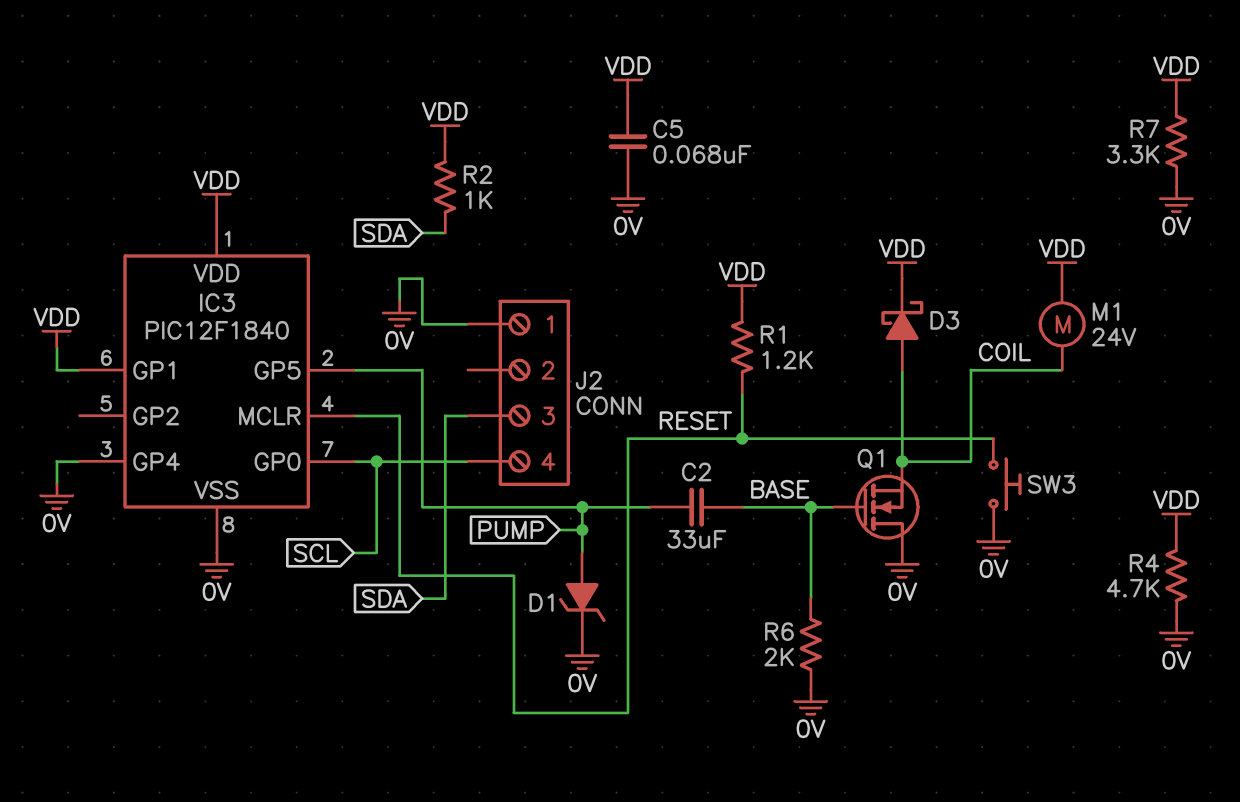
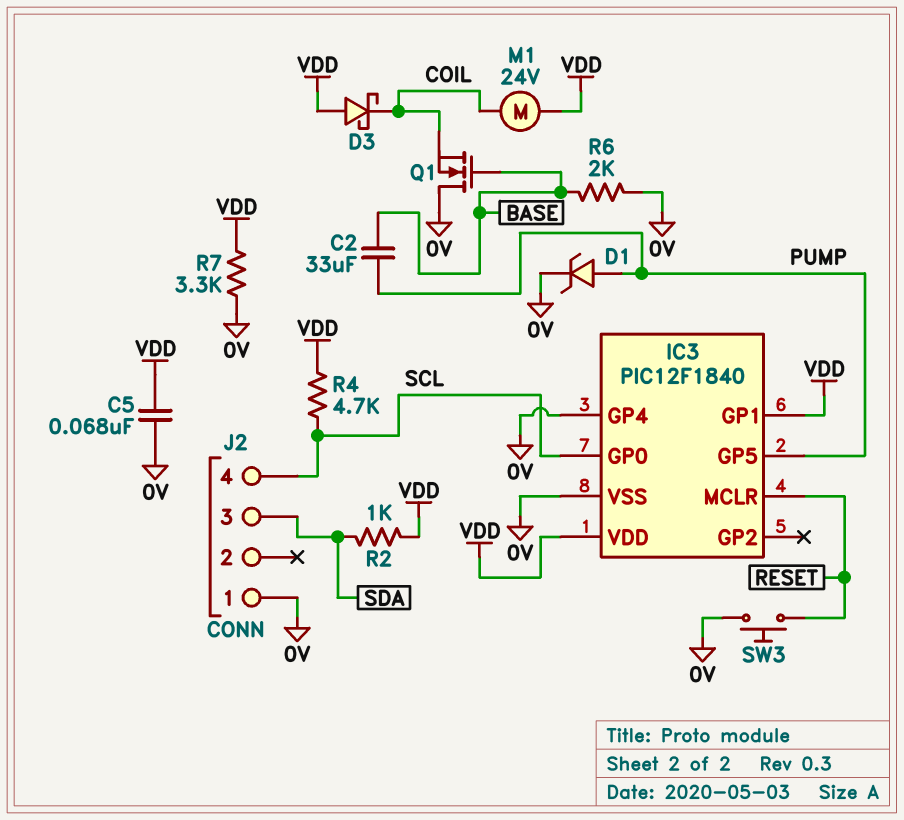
D3: schottky (A COIL, K VDD) -> schottky (A VDD, K COIL)
R1: 1.2k (RESET, VDD) -> none
R4: 4.7k (0V, VDD) -> 4.7k (SCL, VDD)

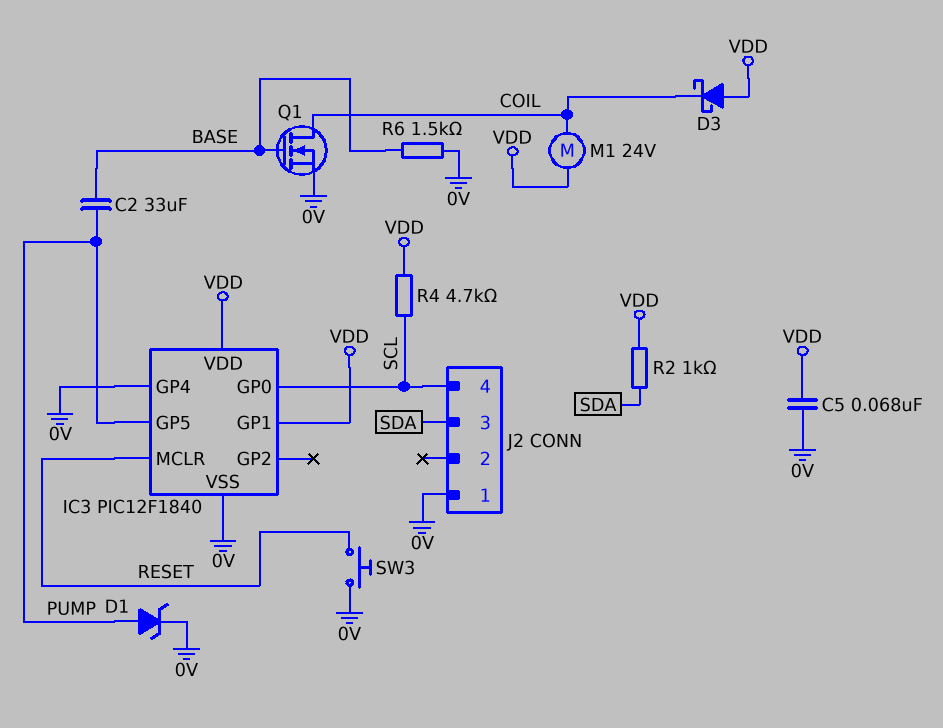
Q1: NMOS (G BASE, D 0V, S COIL) -> NMOS (G BASE, D COIL, S 0V)
R6: 2k (0V, BASE) -> 1.5k (0V, BASE)
R7: 3.3k (0V, VDD) -> none

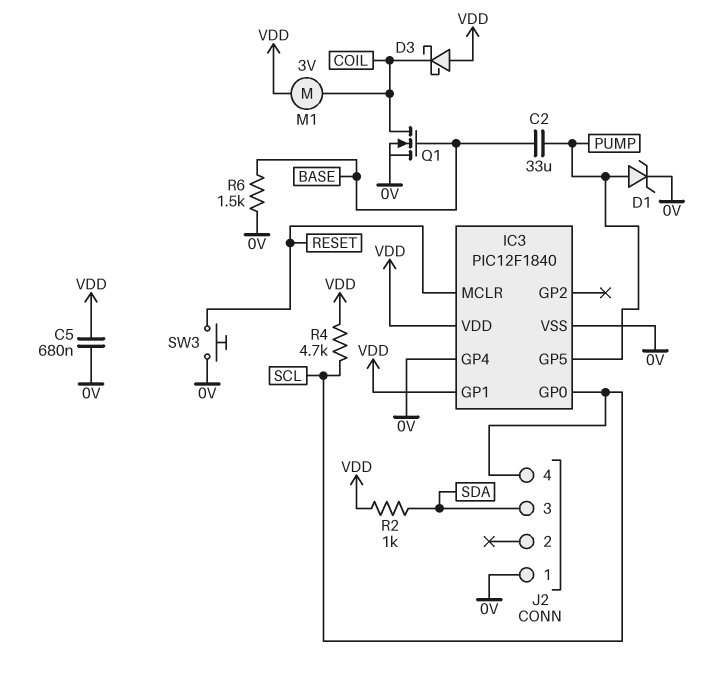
C5: 68nF (0V, VDD) -> 680nF (0V, VDD)
M1: motor 24V (COIL, VDD) -> motor 3V (COIL, VDD)

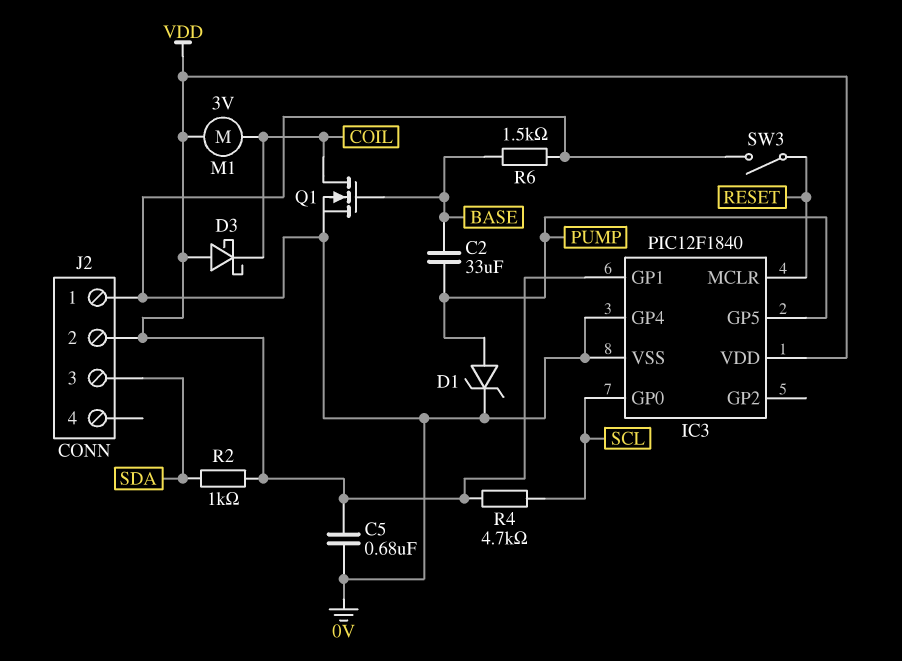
J2 pin 2: none -> VDD
J2 pin 4: SCL -> none
SW3: button (0V, RESET) -> switch (0V, RESET)

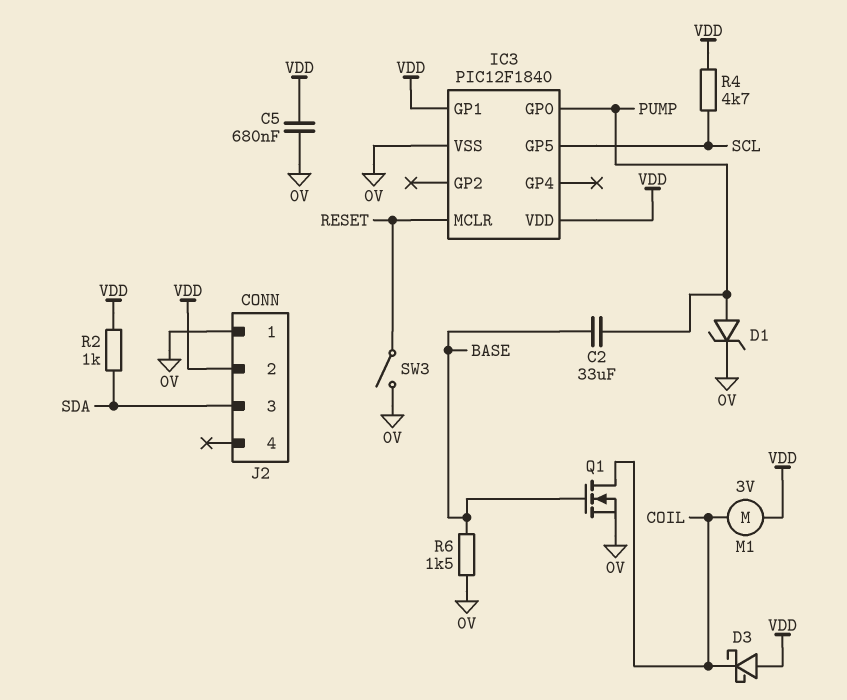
IC3 pin GP0: SCL -> PUMP
IC3 pin GP4: 0V -> none
IC3 pin GP5: PUMP -> SCL

